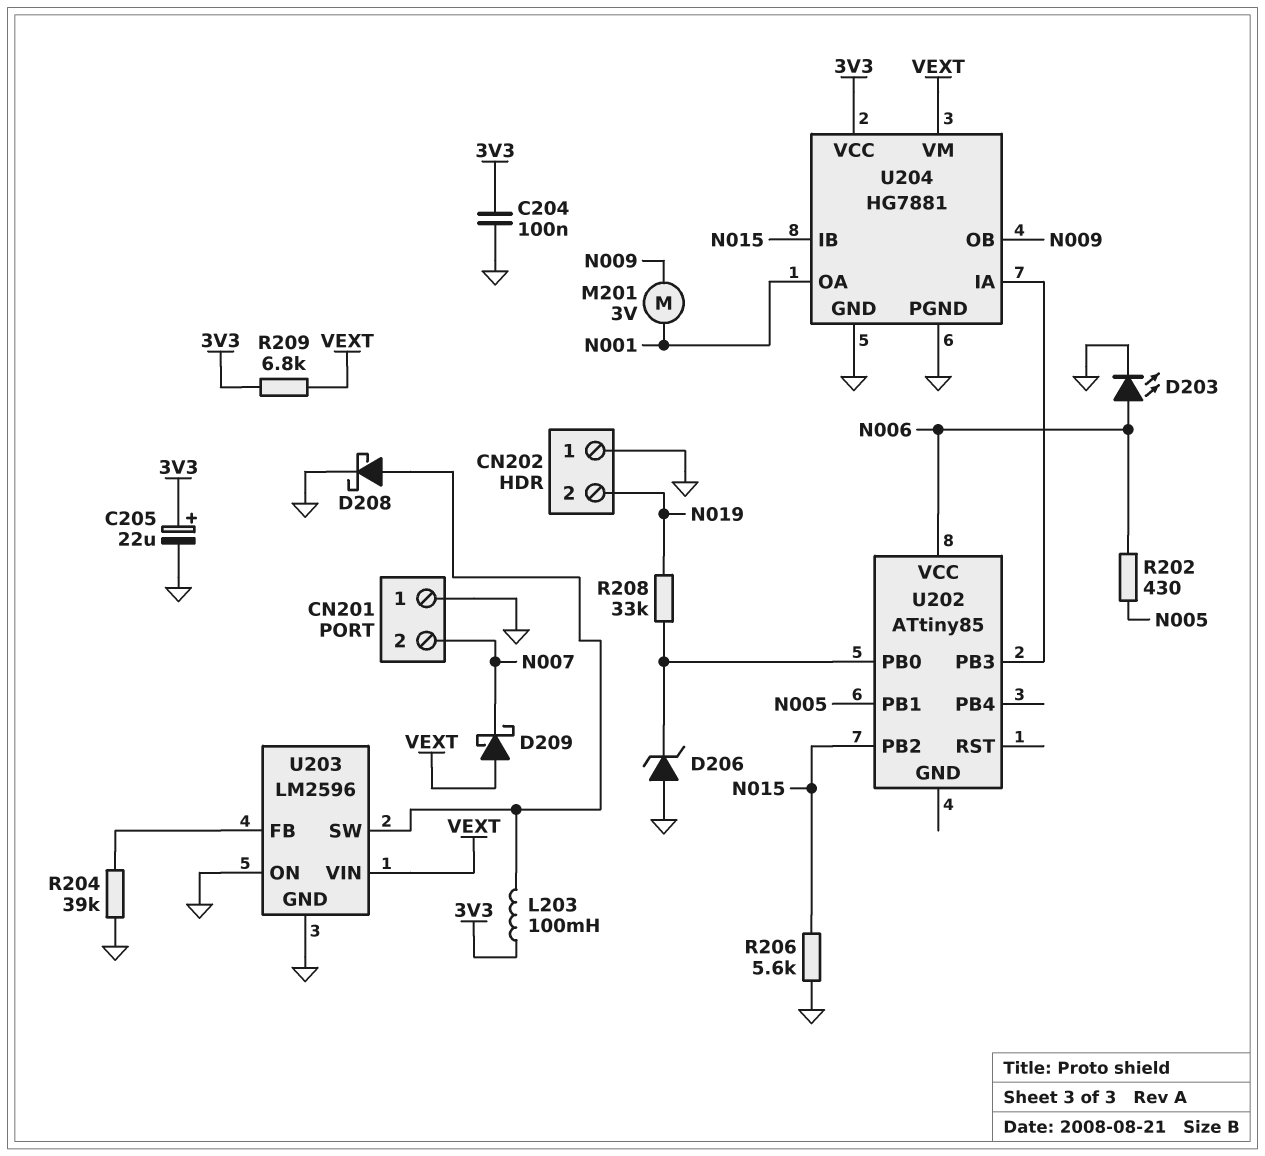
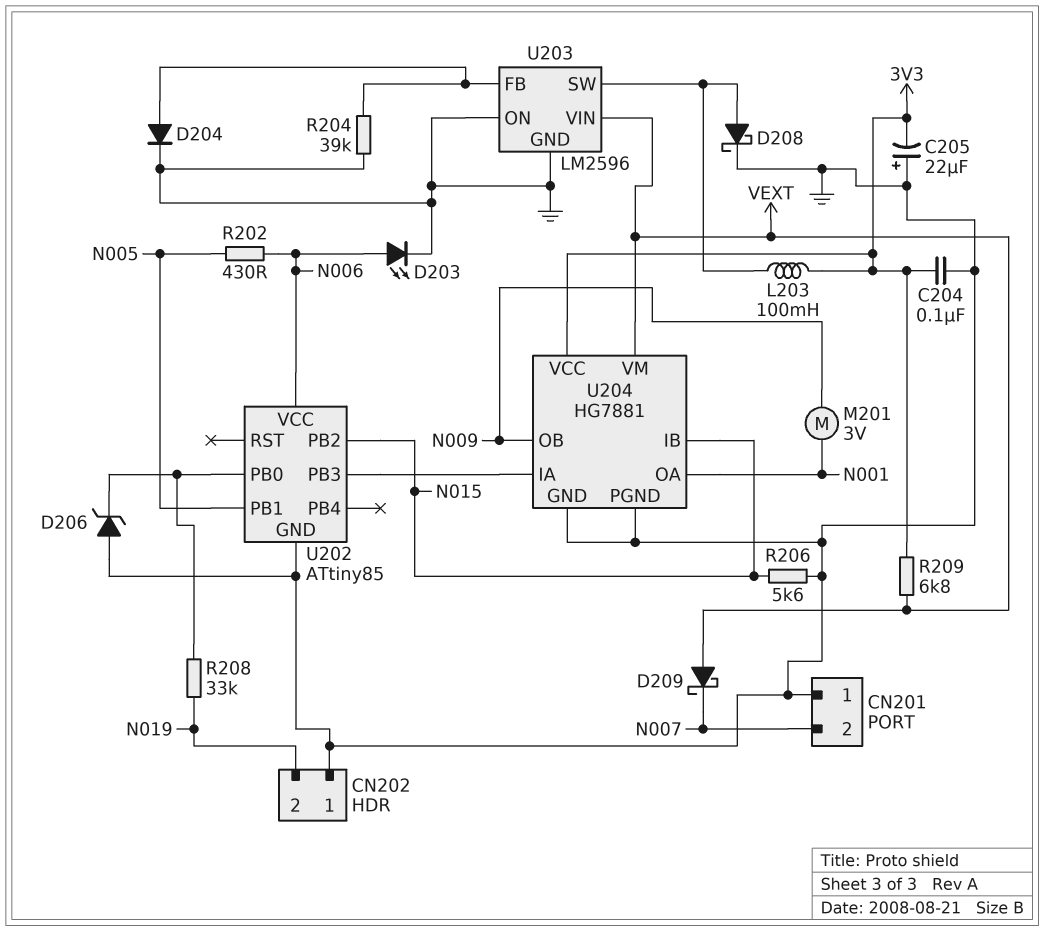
C205: 22uF (plus 3V3, minus GND) -> 22uF (plus GND, minus 3V3)
D204: none -> diode (A U203/FB, K GND)
U202 pin GND: none -> GND

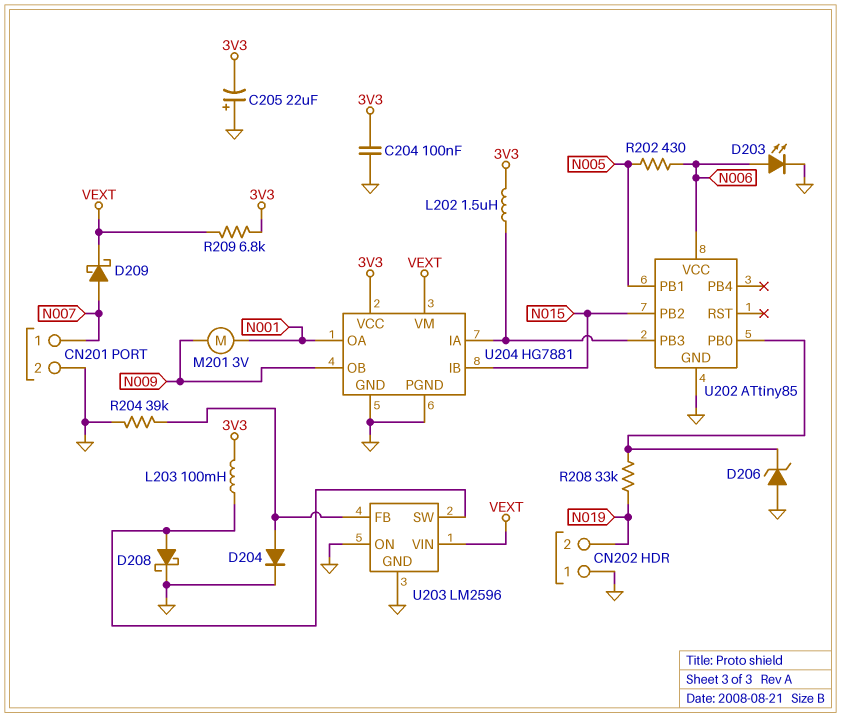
CN201 pin 1: GND -> N007
CN201 pin 2: N007 -> GND
D209: schottky (A VEXT, K N007) -> schottky (A N007, K VEXT)
L202: none -> 1.5uH (3V3, U202/PB3)
R206: 5.6k (GND, N015) -> none

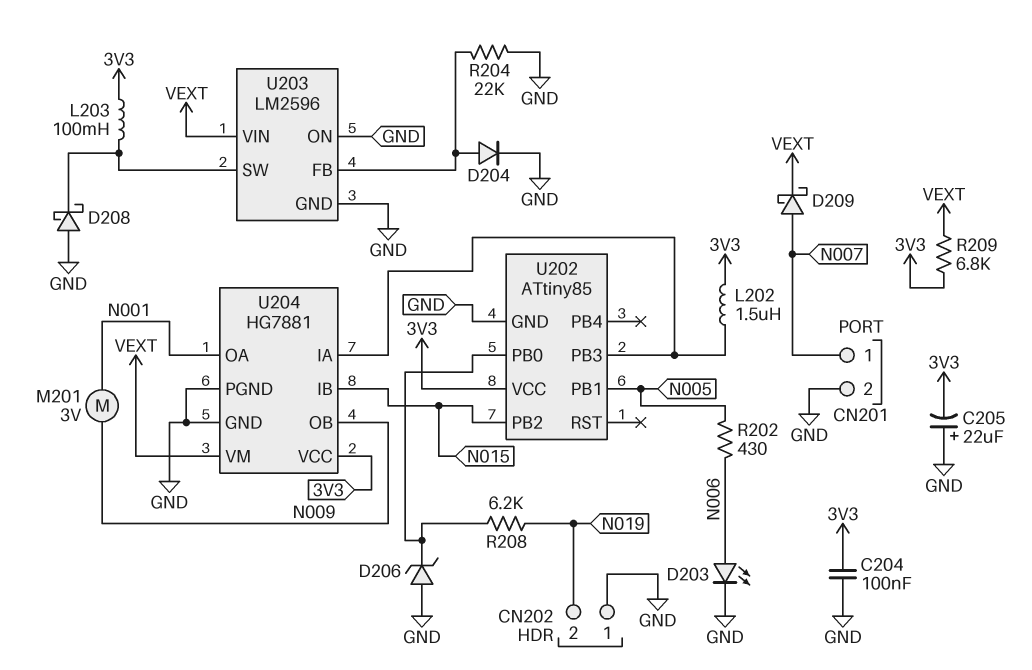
D208: schottky (A U203/SW, K GND) -> schottky (A GND, K U203/SW)
R204: 39k (GND, U203/FB) -> 22k (GND, U203/FB)
R208: 33k (N019, U202/PB0) -> 6.2k (N019, U202/PB0)
U202 pin VCC: N006 -> 3V3

